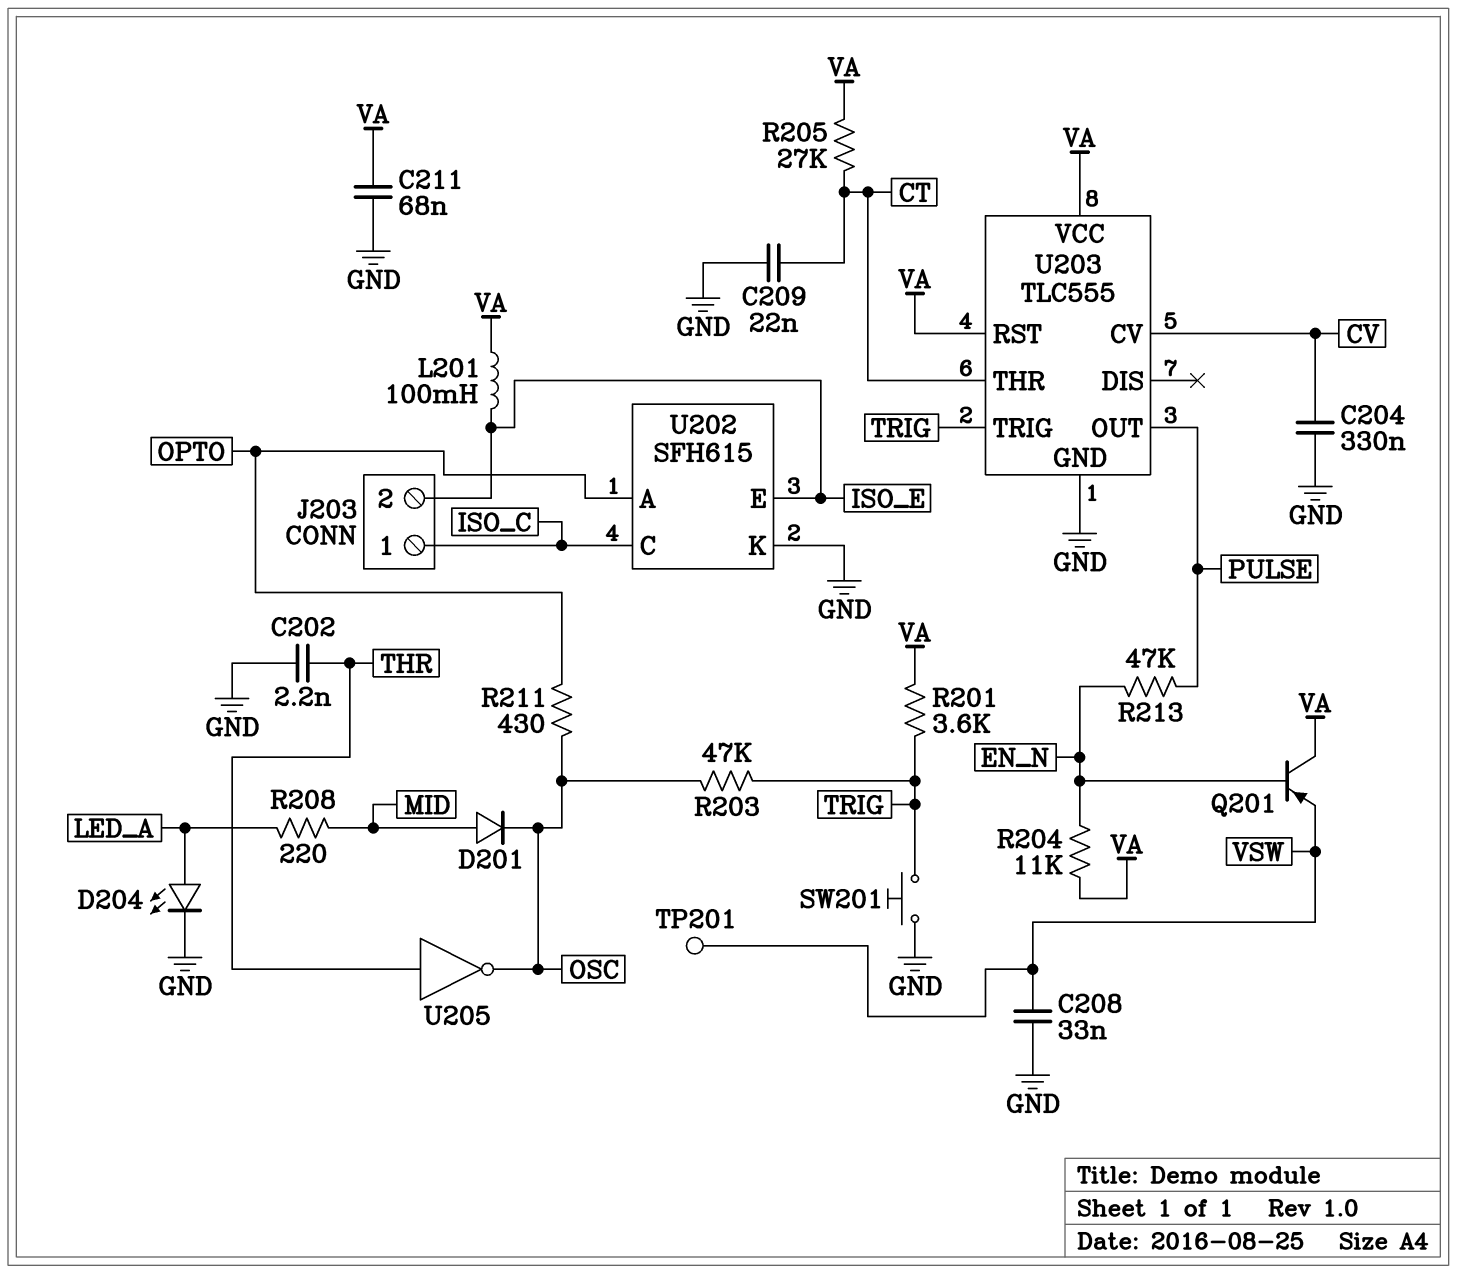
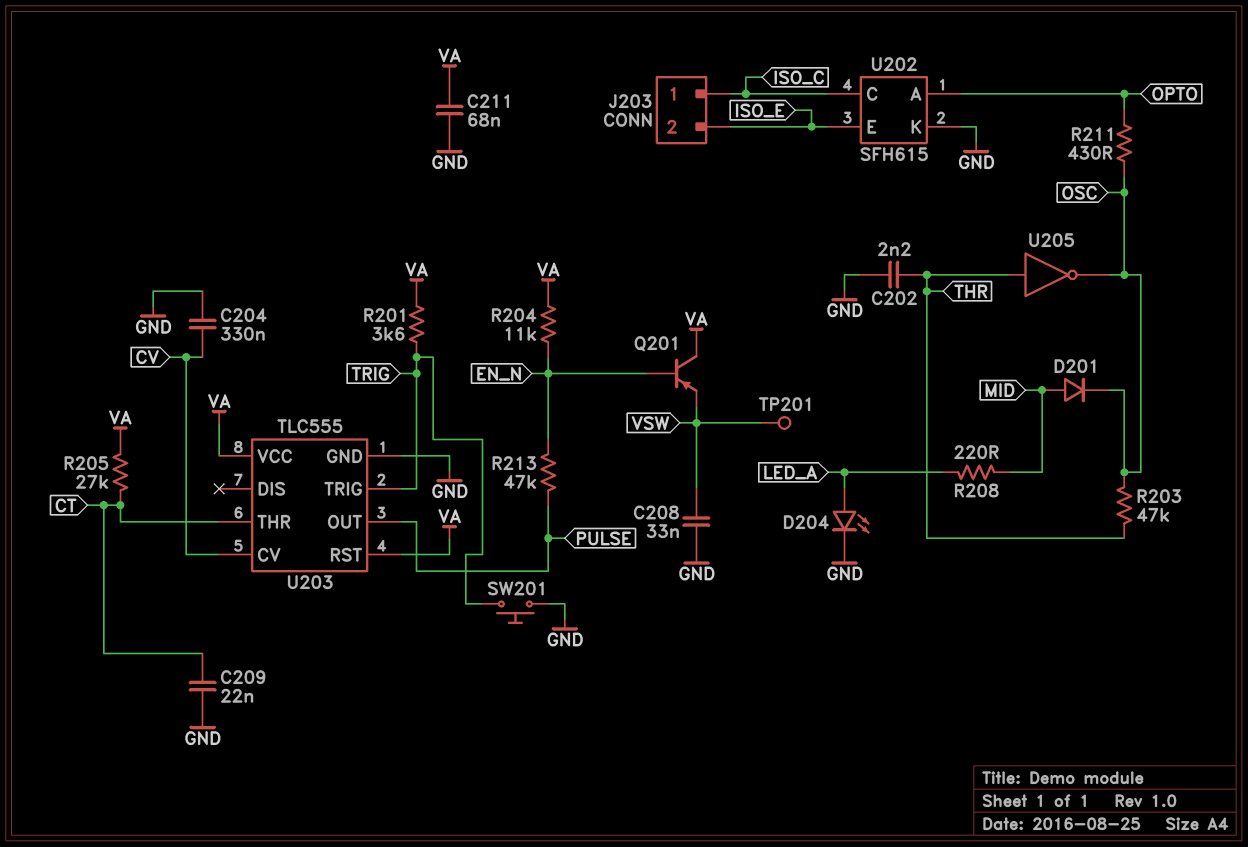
L201: 100mH (ISO_E, VA) -> none
R203: 47k (OSC, TRIG) -> 47k (OSC, THR)

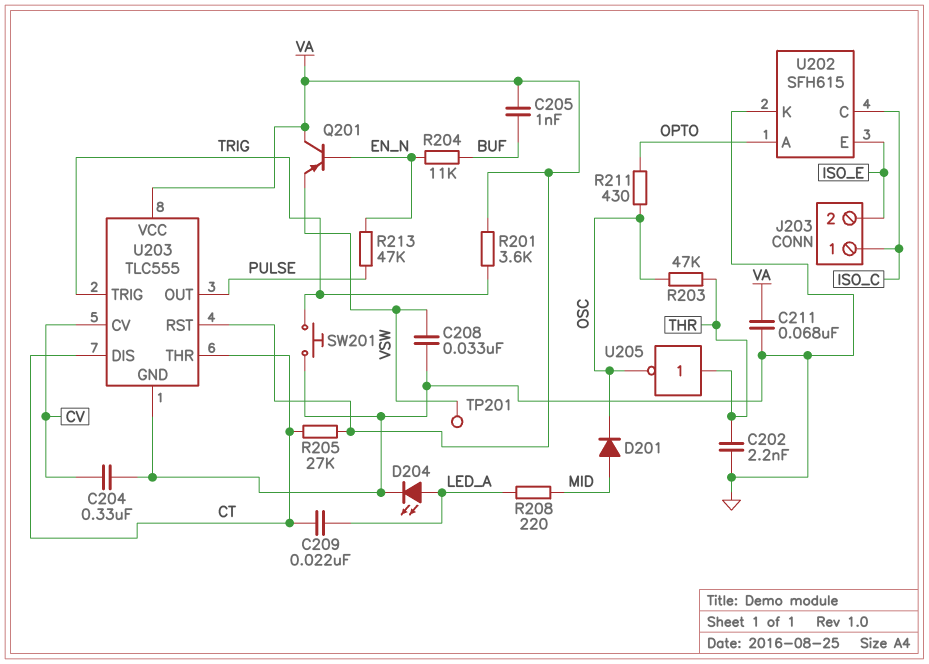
C205: none -> 1nF (BUF, VA)
C209: 22nF (CT, GND) -> 22nF (CT, LED_A)
R204: 11k (EN_N, VA) -> 11k (BUF, EN_N)
U203 pin DIS: none -> CT

